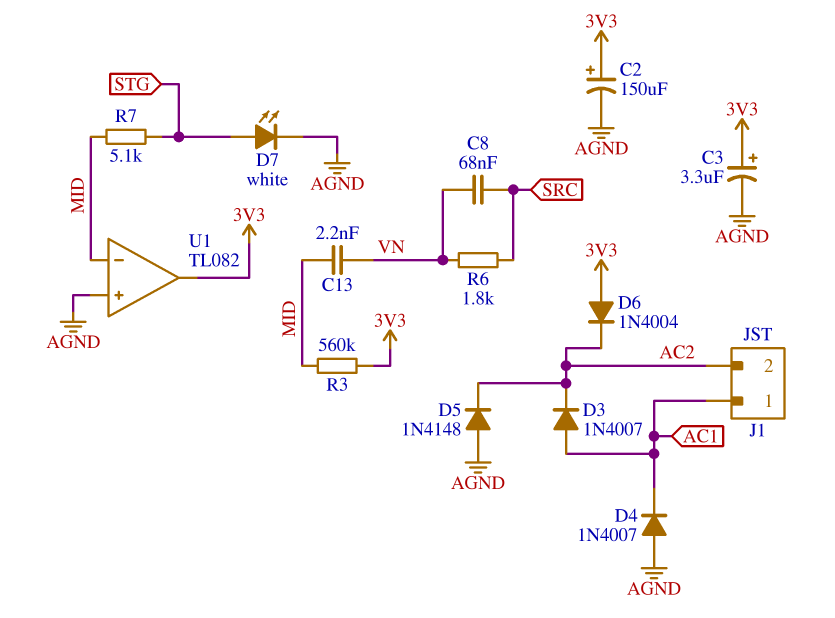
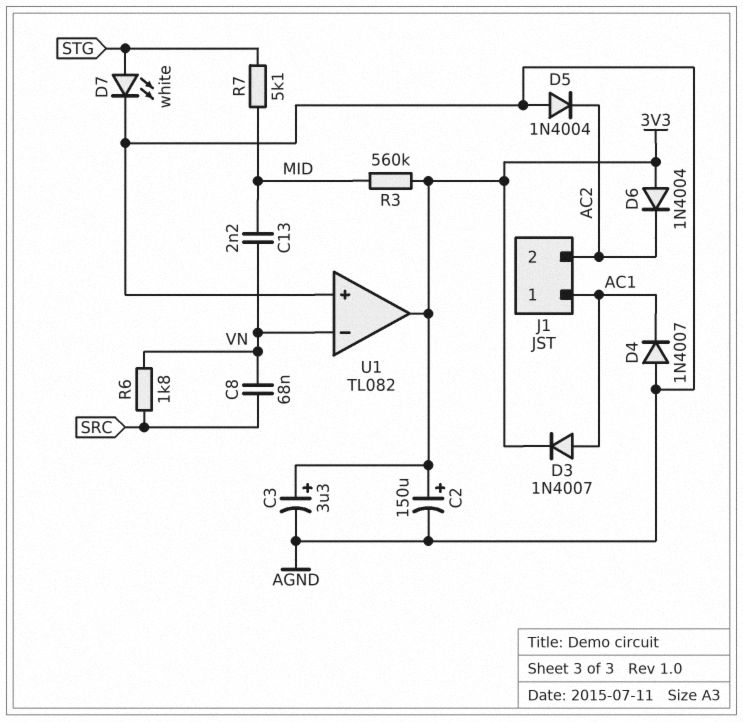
D3: diode 1N4007 (A AC1, K AC2) -> diode 1N4007 (A AC1, K 3V3)
D5: diode 1N4148 (A AGND, K AC2) -> diode 1N4004 (A AGND, K AC2)
U1 pin in-: MID -> VN

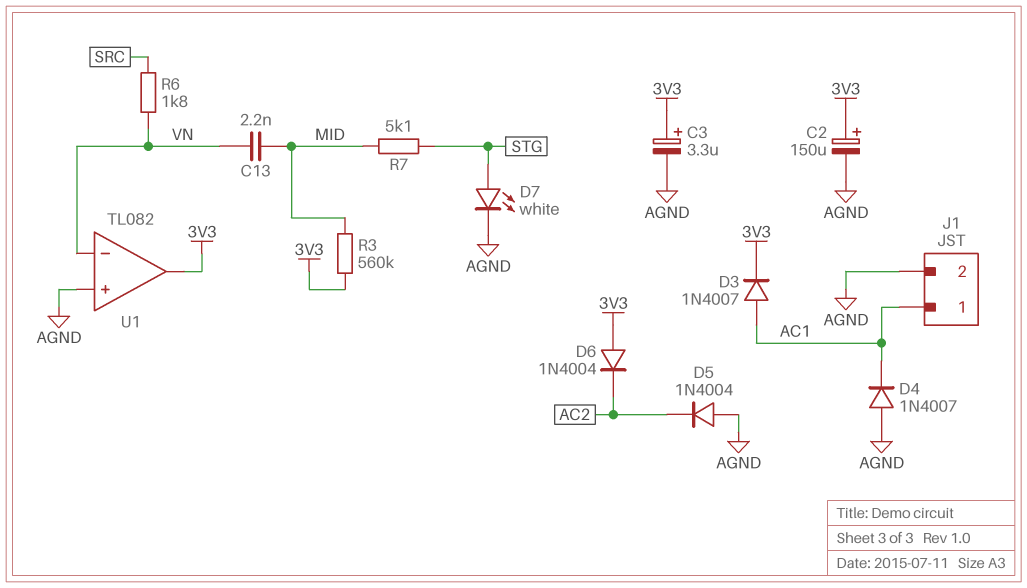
C8: 68nF (SRC, VN) -> none
J1 pin 2: AC2 -> AGND

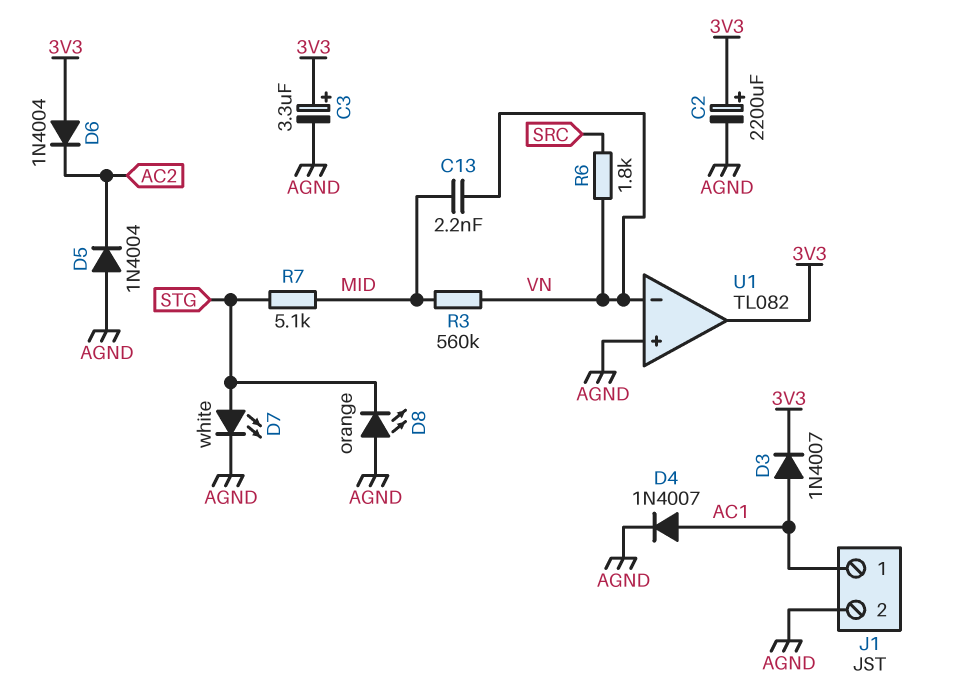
C2: 150uF (plus 3V3, minus AGND) -> 2200uF (plus 3V3, minus AGND)
D4: diode 1N4007 (A AGND, K AC1) -> diode 1N4007 (A AC1, K AGND)
D8: none -> LED orange (A AGND, K STG)
R3: 560k (3V3, MID) -> 560k (MID, VN)

